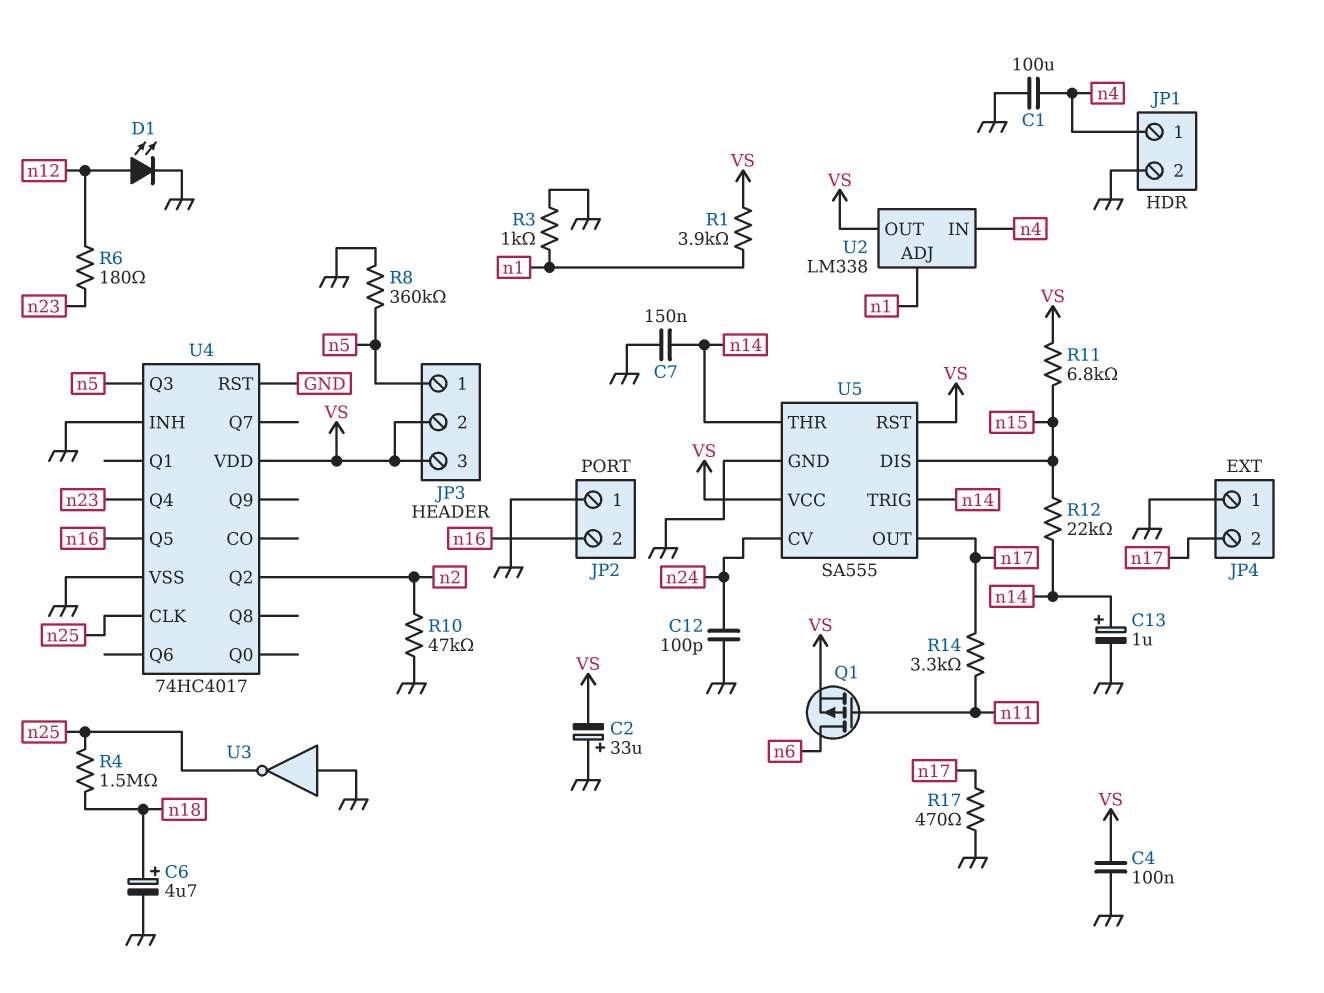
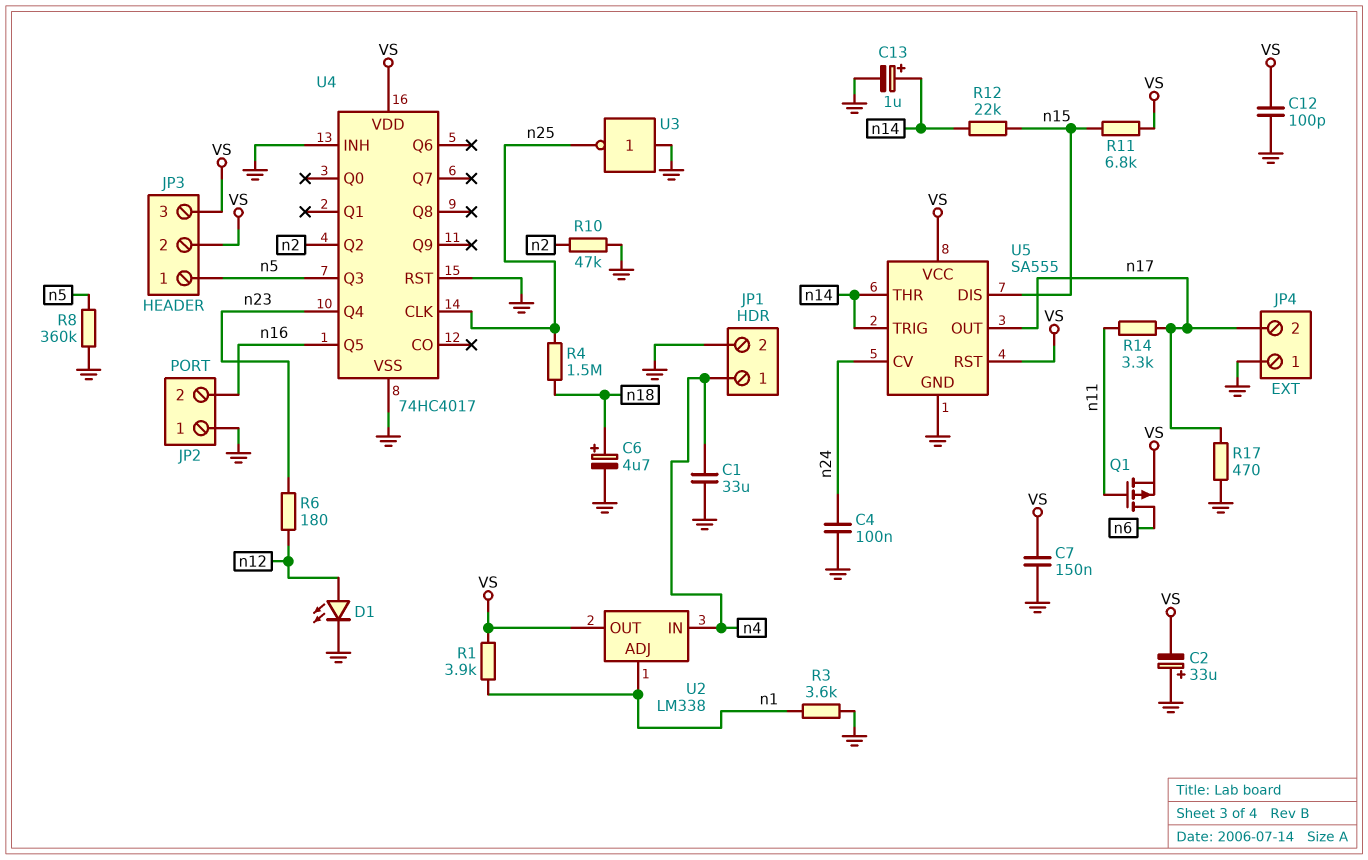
C1: 100uF (GND, n4) -> 33uF (GND, n4)
C4: 100nF (GND, VS) -> 100nF (GND, n24)
C7: 150nF (GND, n14) -> 150nF (GND, VS)
C12: 100pF (GND, n24) -> 100pF (GND, VS)
R3: 1k (GND, n1) -> 3.6k (GND, n1)

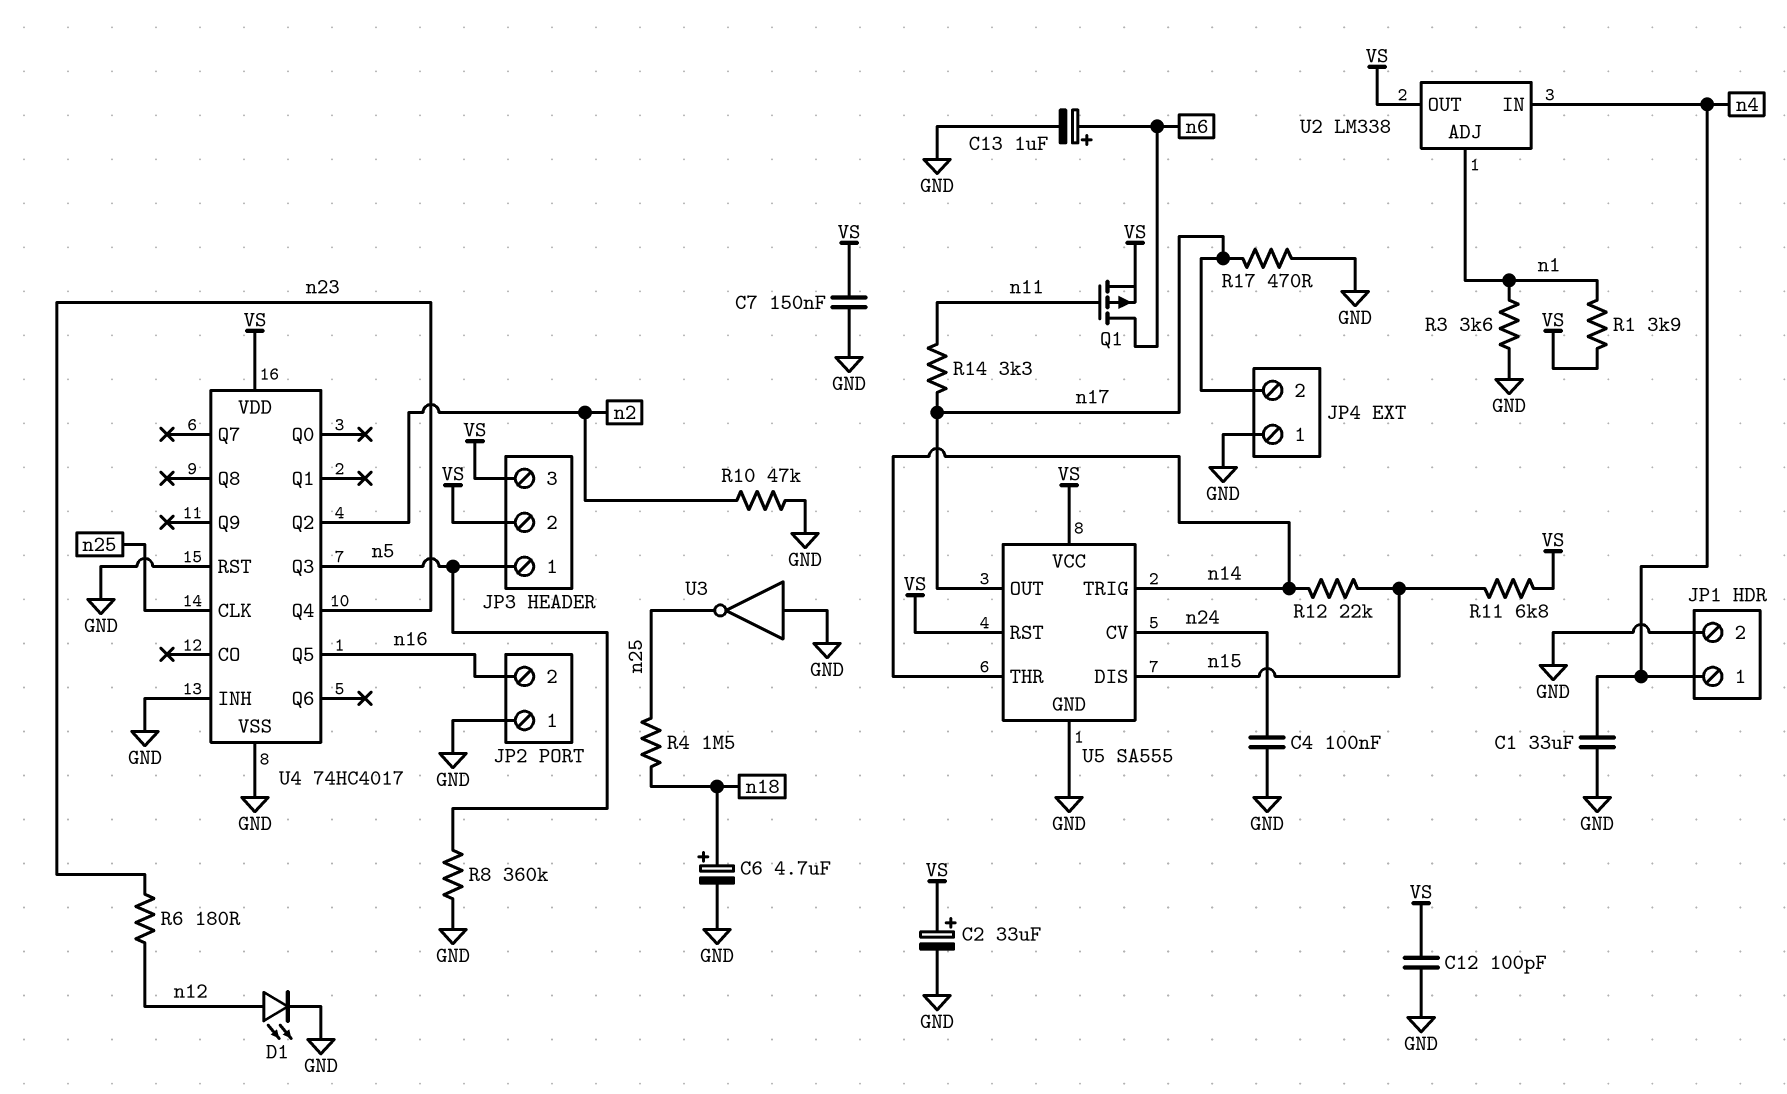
C2: 33uF (plus GND, minus VS) -> 33uF (plus VS, minus GND)
C13: 1uF (plus n14, minus GND) -> 1uF (plus n6, minus GND)

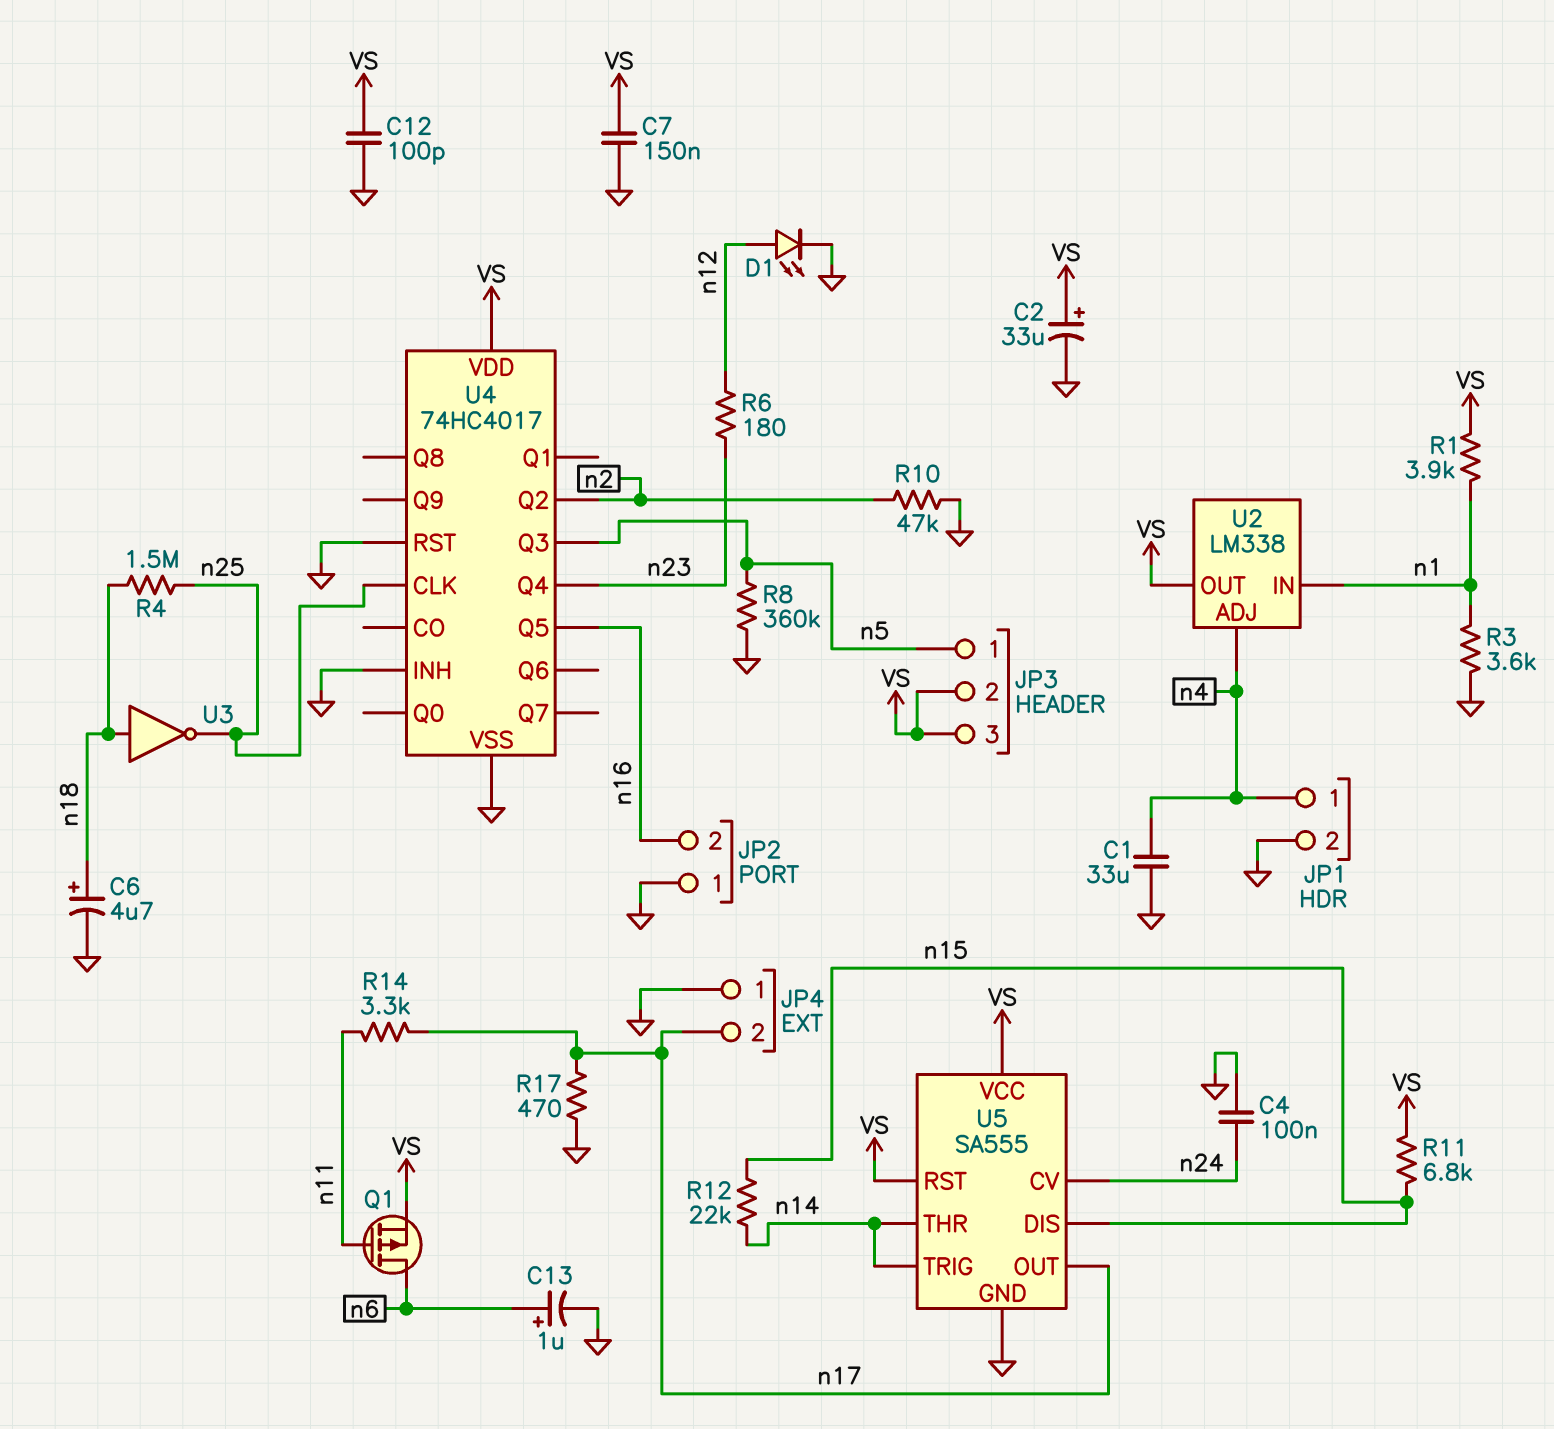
U2 pin ADJ: n1 -> n4
U2 pin IN: n4 -> n1
U3: NOT (in GND, out n25) -> NOT (in n18, out n25)

